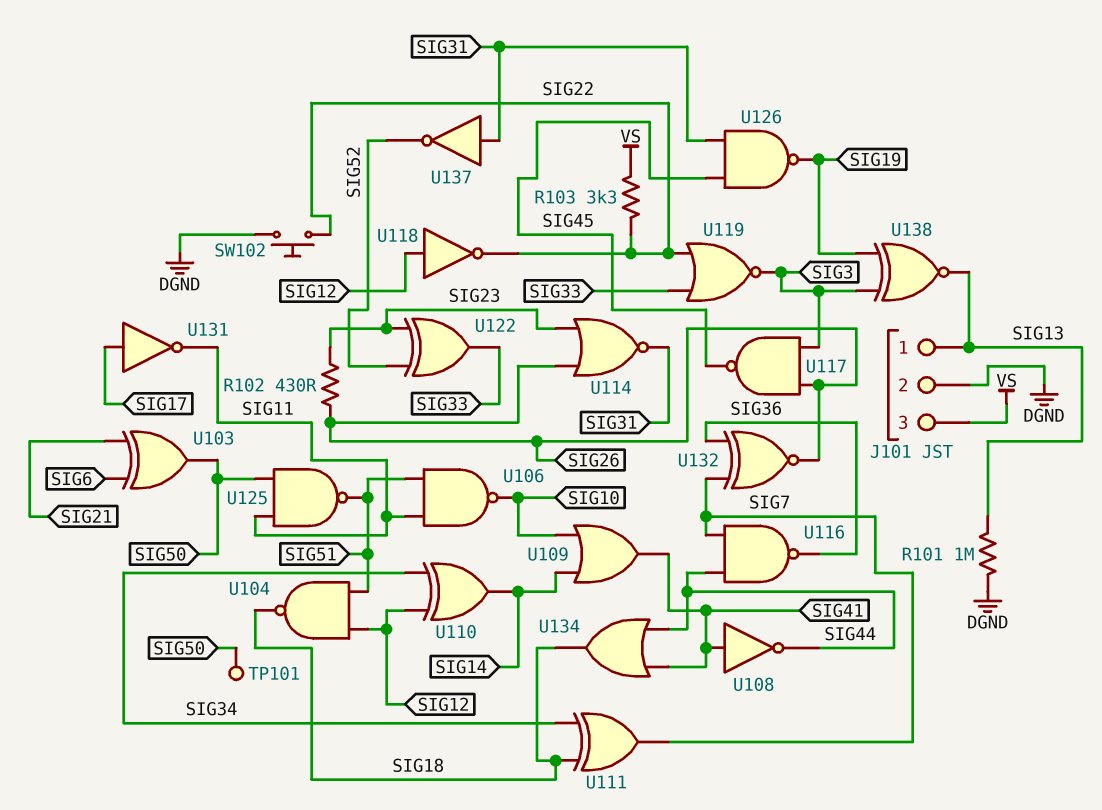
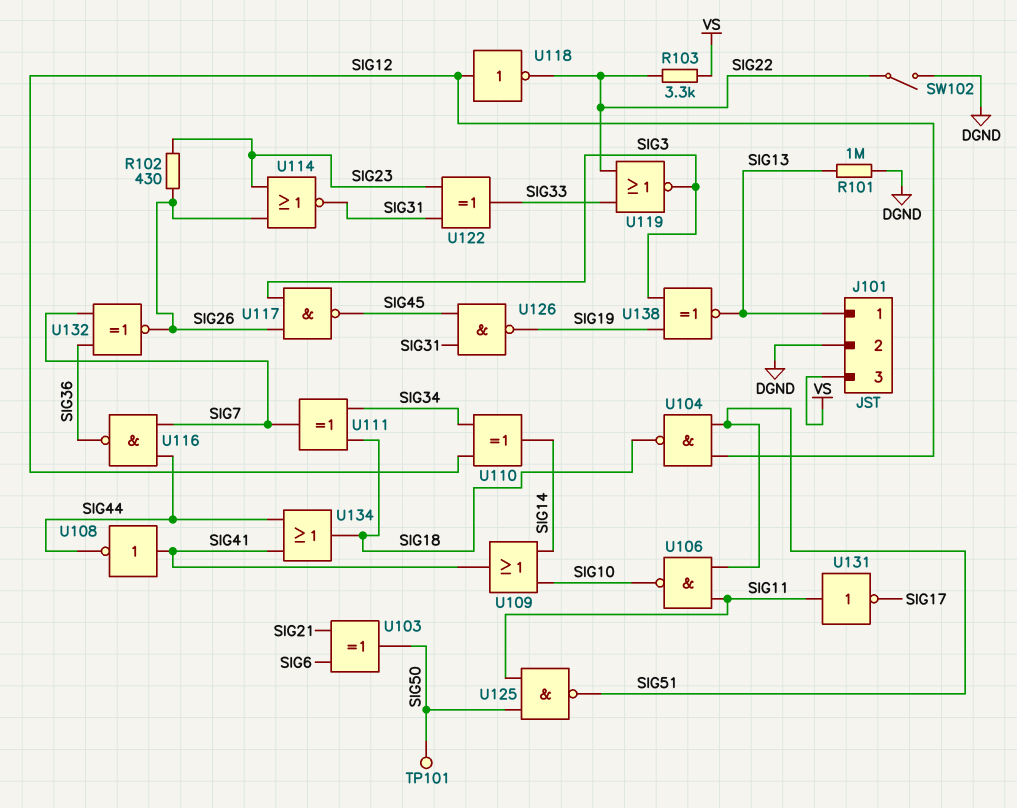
SW102: button (DGND, SIG22) -> switch (DGND, SIG22)
U122: XOR (in SIG23, in SIG52, out SIG33) -> XOR (in SIG23, in SIG31, out SIG33)
U131: NOT (in SIG17, out SIG11) -> NOT (in SIG11, out SIG17)
U137: NOT (in SIG31, out SIG52) -> none

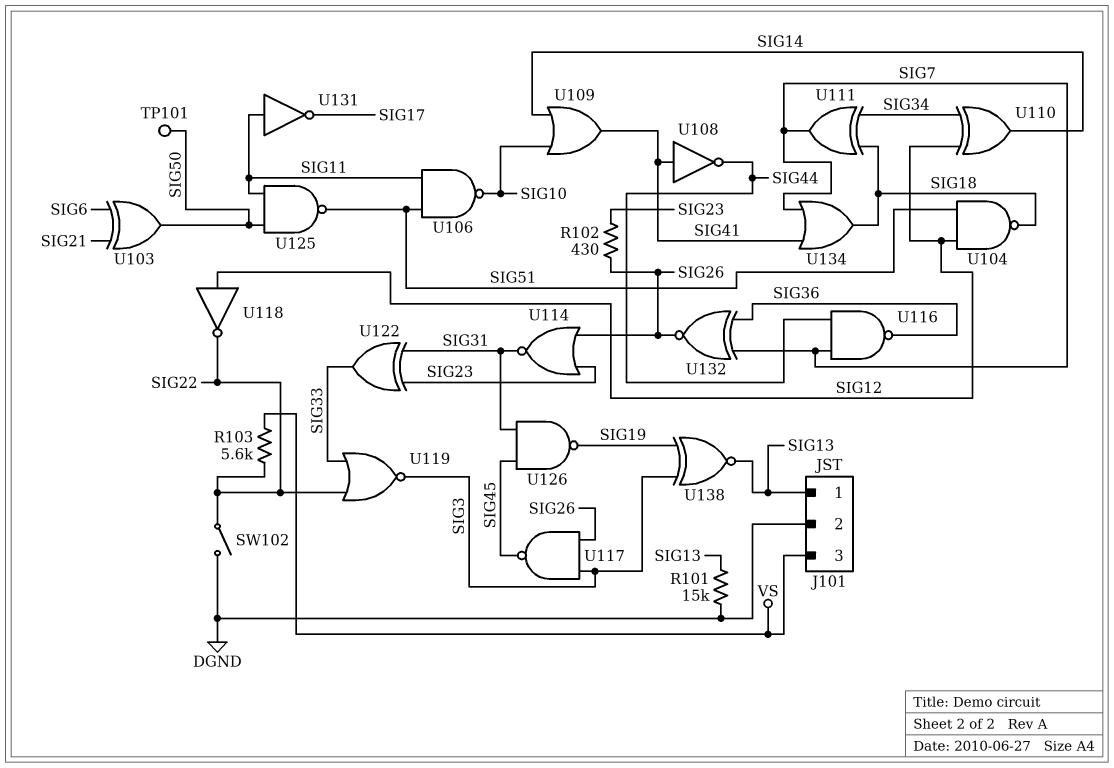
R101: 1M (DGND, SIG13) -> 15k (DGND, SIG13)
R103: 3.3k (SIG22, VS) -> 5.6k (SIG22, VS)
U134: OR (in SIG41, in SIG44, out SIG18) -> OR (in SIG7, in SIG41, out SIG18)

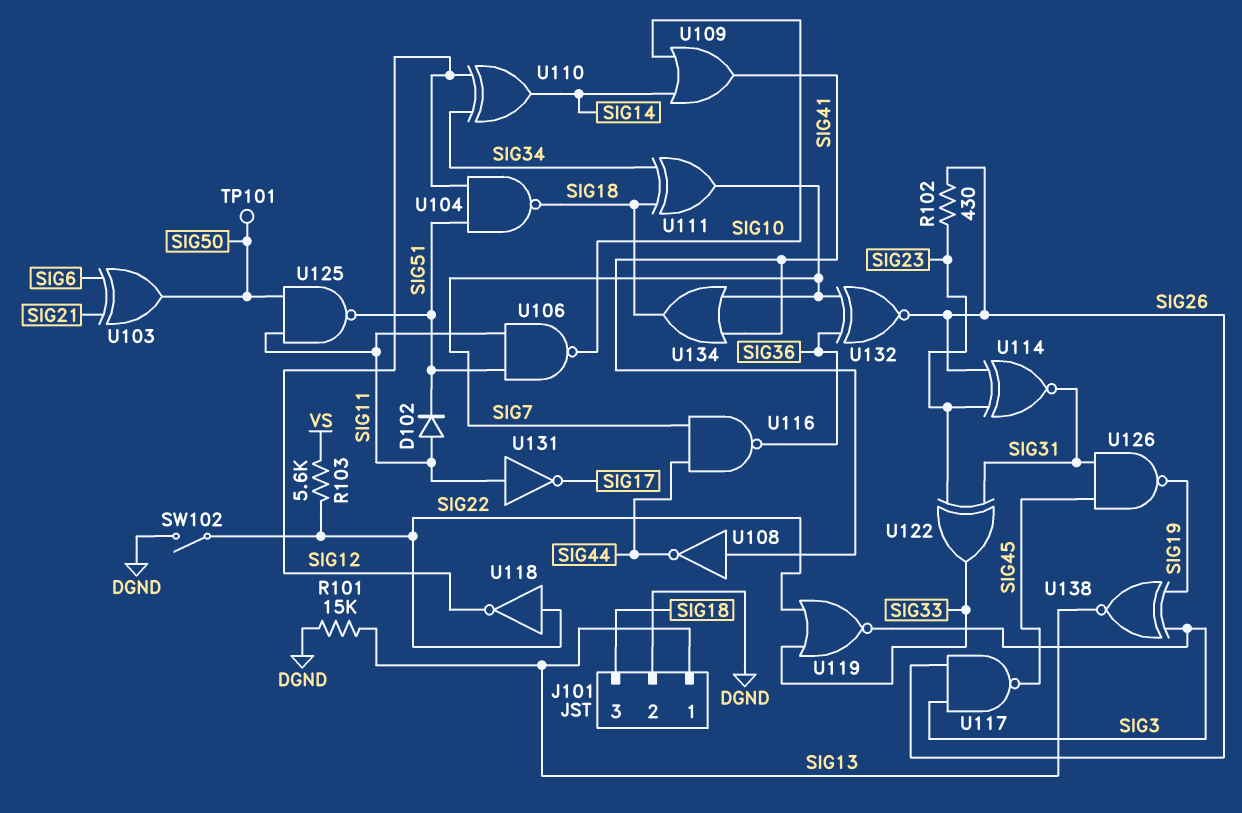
D102: none -> diode (A SIG11, K SIG51)
J101 pin 3: VS -> SIG18
U114: NOR (in SIG23, in SIG26, out SIG31) -> XNOR (in SIG23, in SIG26, out SIG31)
U118: NOT (in SIG12, out SIG22) -> NOT (in SIG22, out SIG12)

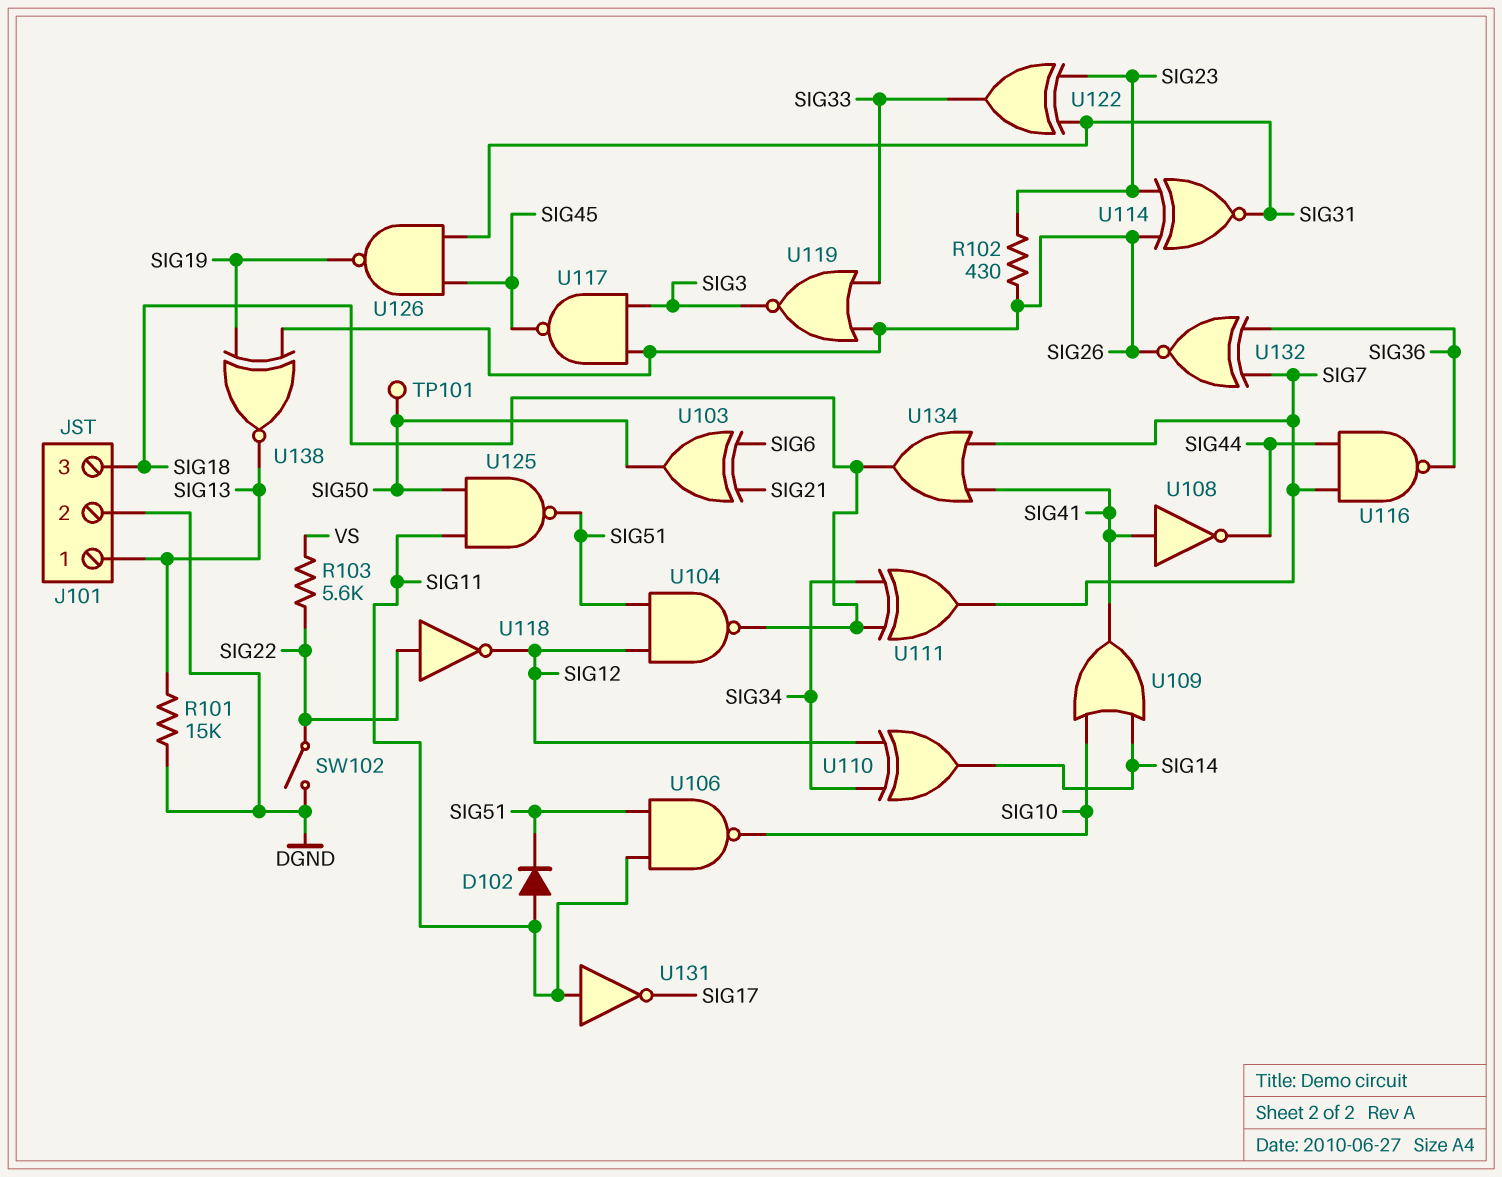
U119: NOR (in SIG22, in SIG33, out SIG3) -> NOR (in SIG26, in SIG33, out SIG3)
U138: XNOR (in SIG3, in SIG19, out SIG13) -> XNOR (in SIG19, in SIG26, out SIG13)

